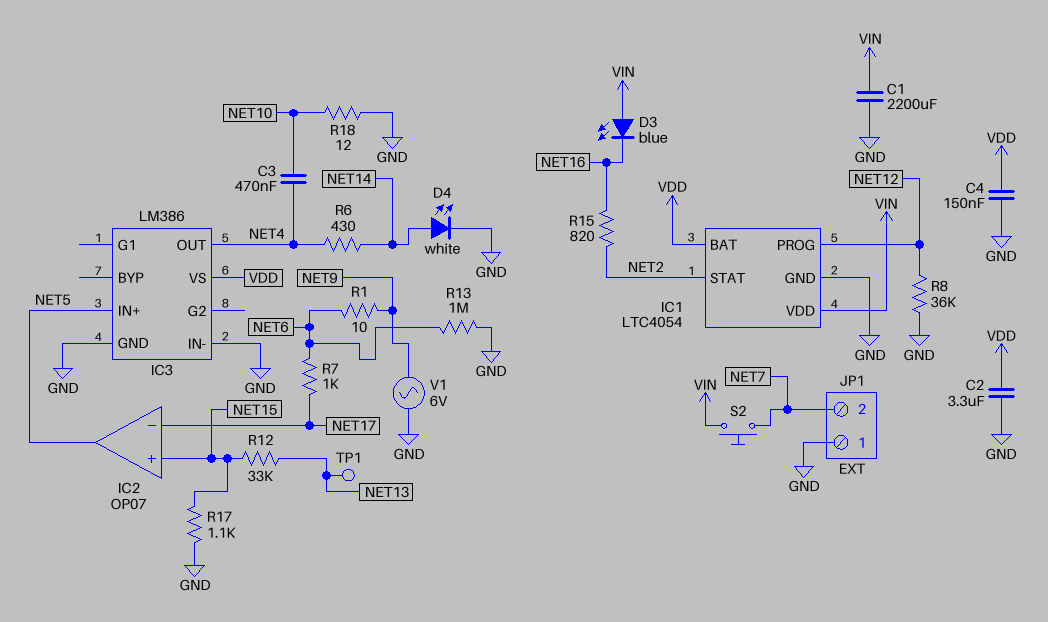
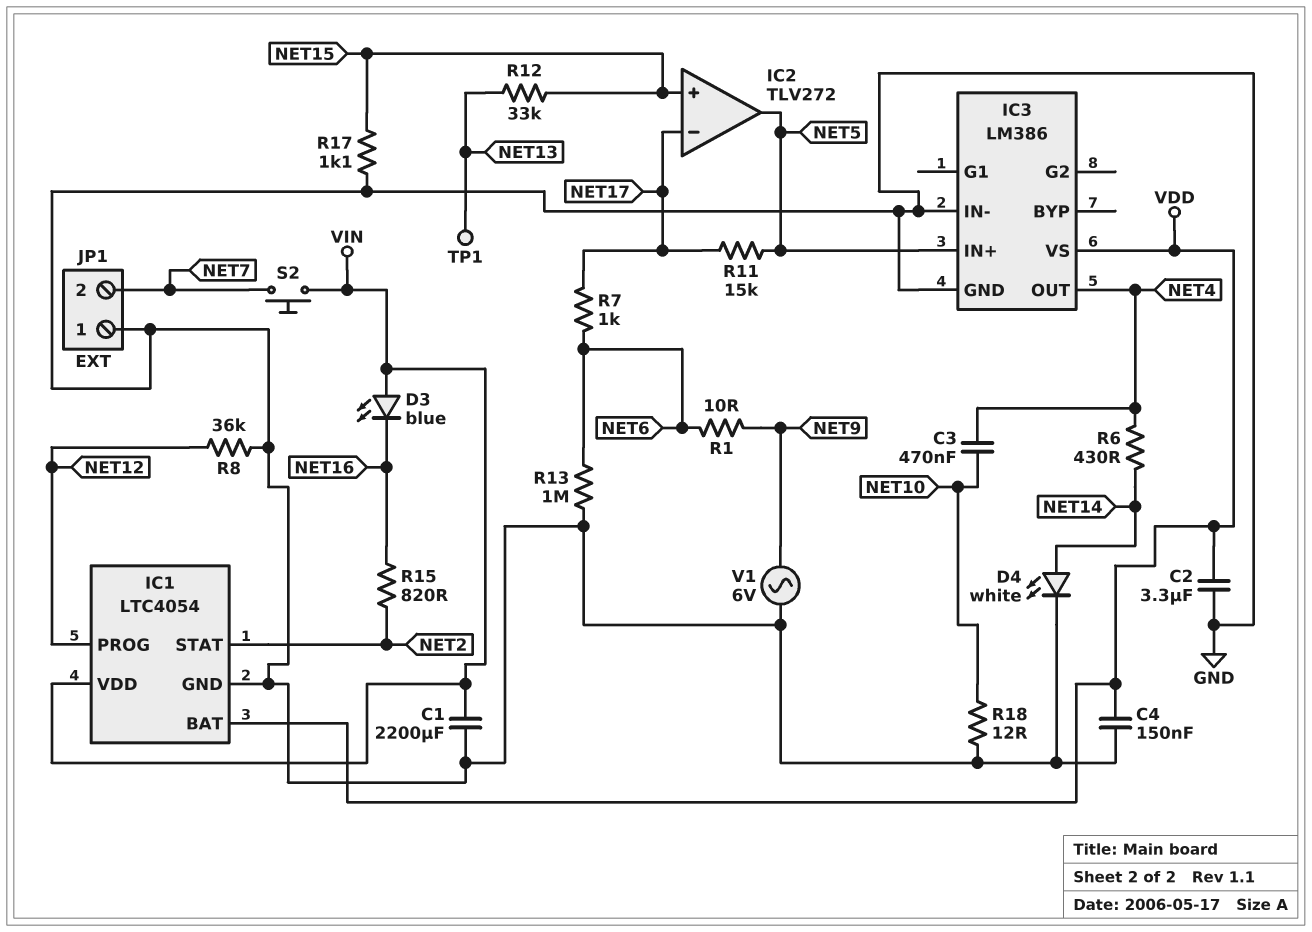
IC2: OP07 -> TLV272
R11: none -> 15k (NET5, NET17)

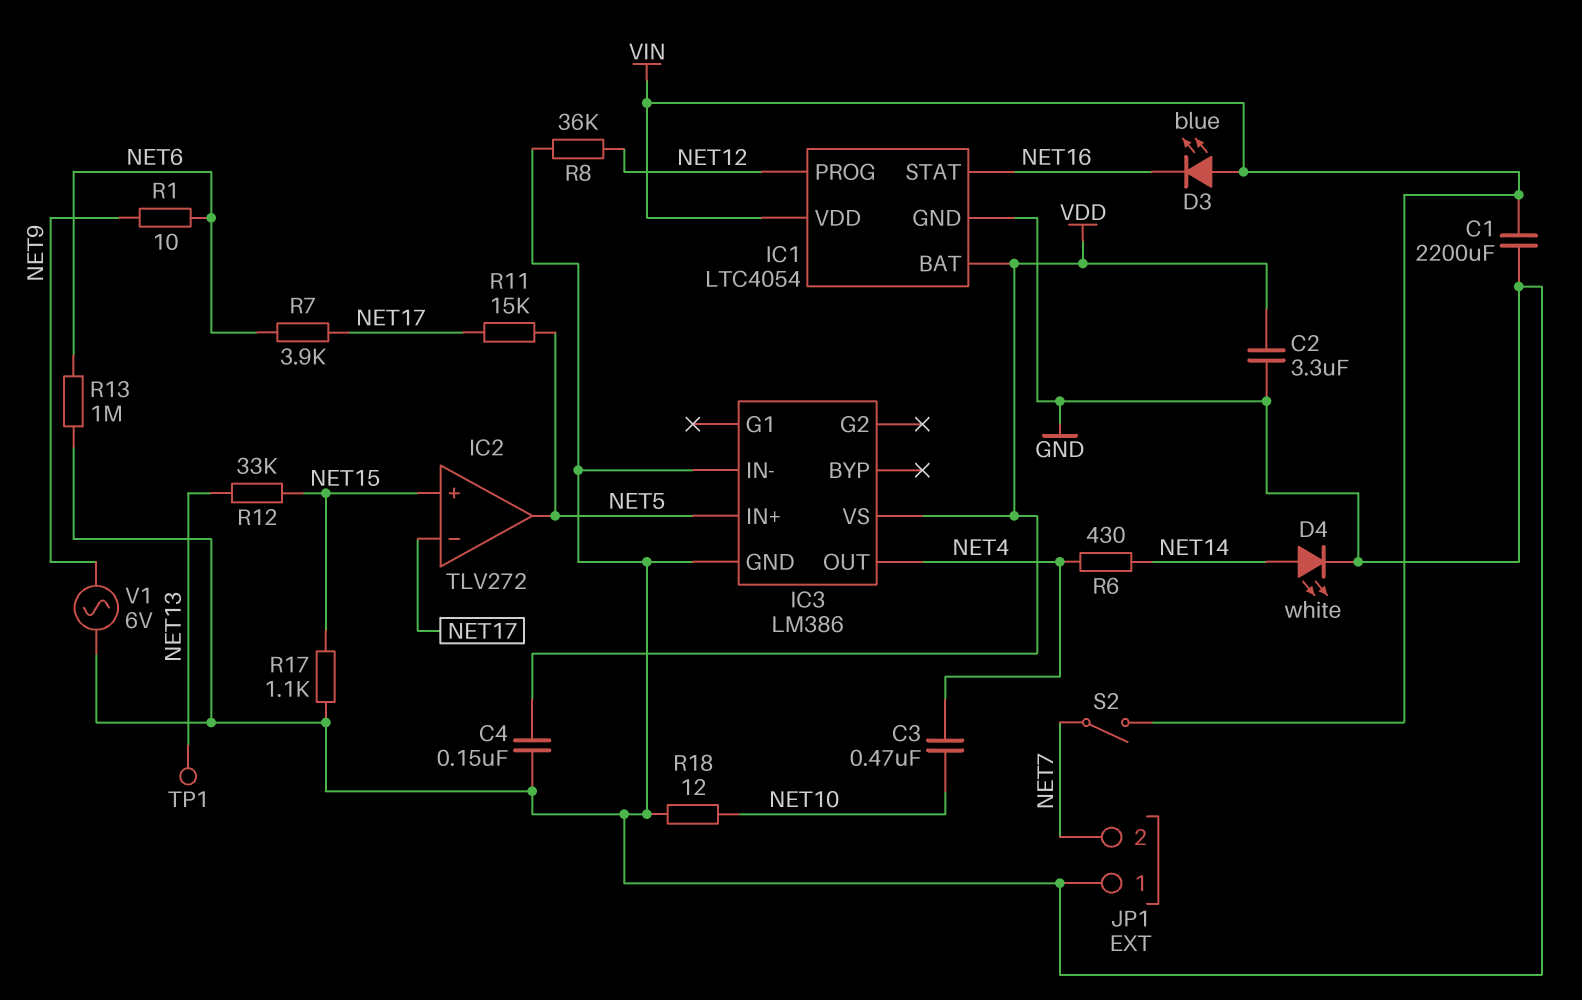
IC1 pin STAT: NET2 -> NET16
R7: 1k (NET6, NET17) -> 3.9k (NET6, NET17)
R15: 820 (NET2, NET16) -> none
S2: button (NET7, VIN) -> switch (NET7, VIN)

